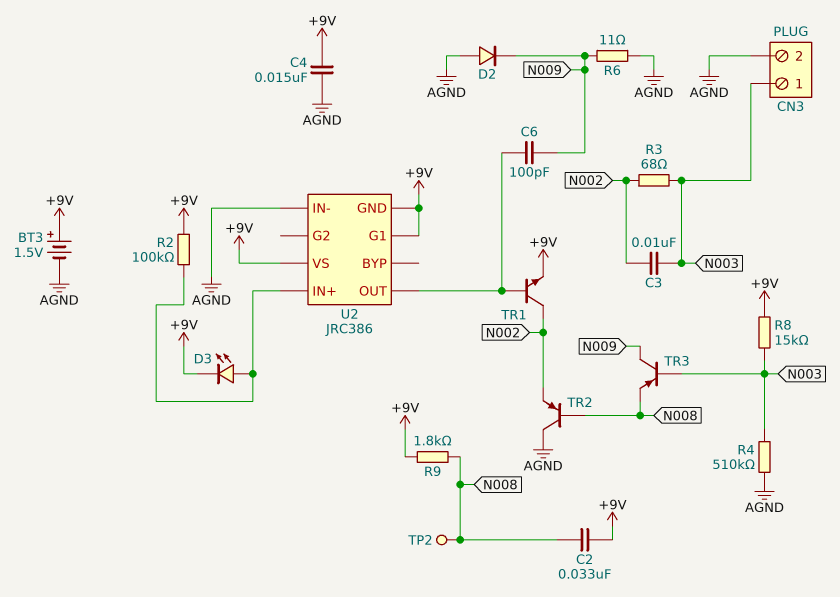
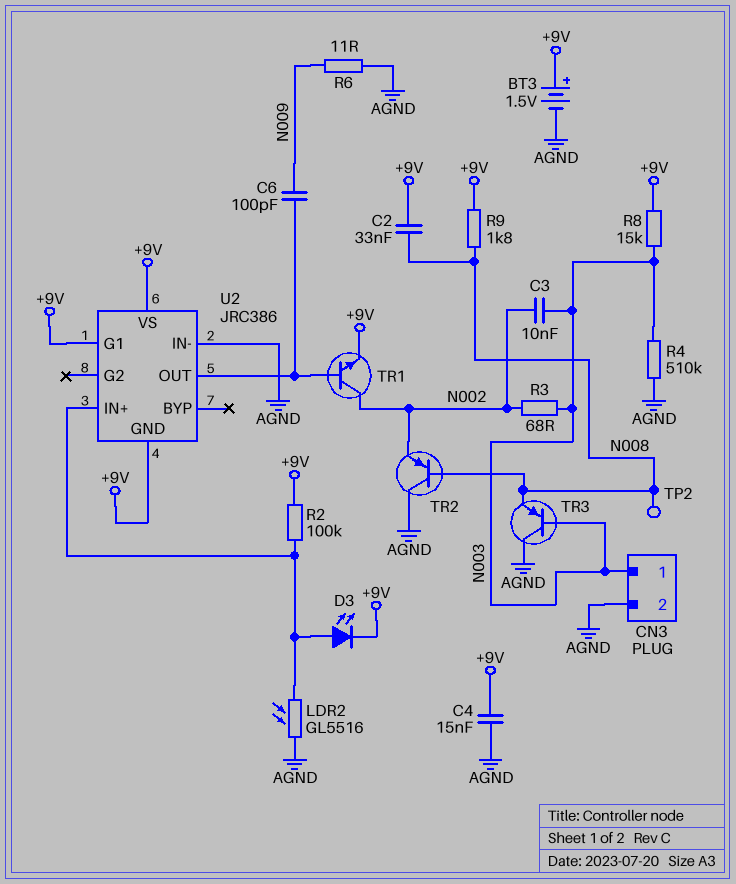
D2: diode (A AGND, K N009) -> none
LDR2: none -> GL5516 (AGND, U2/IN+)
TR3: PNP (B N003, C N009, E N008) -> PNP (B N003, C AGND, E N008)

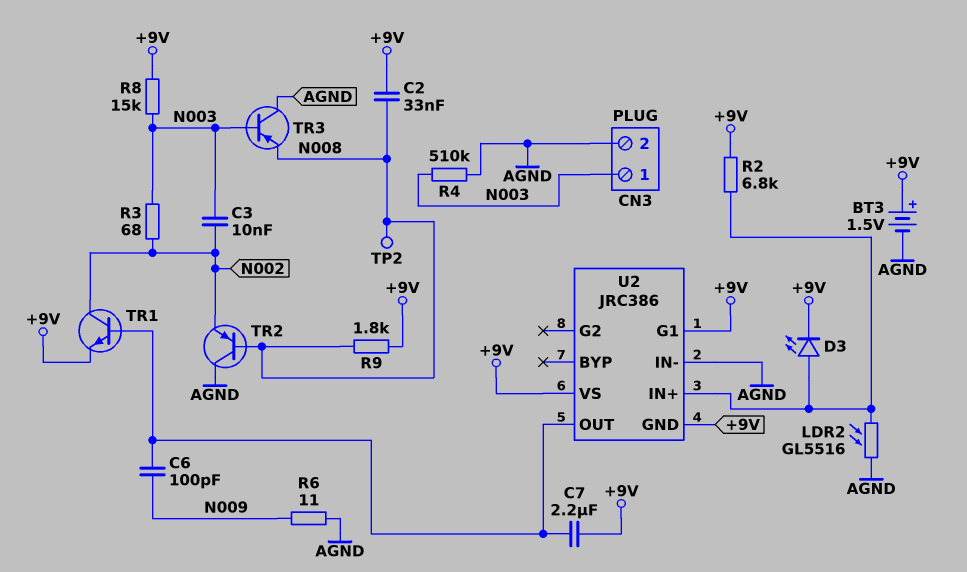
C4: 15nF (+9V, AGND) -> none
C7: none -> 2.2uF (+9V, U2/OUT)
R2: 100k (+9V, U2/IN+) -> 6.8k (+9V, U2/IN+)

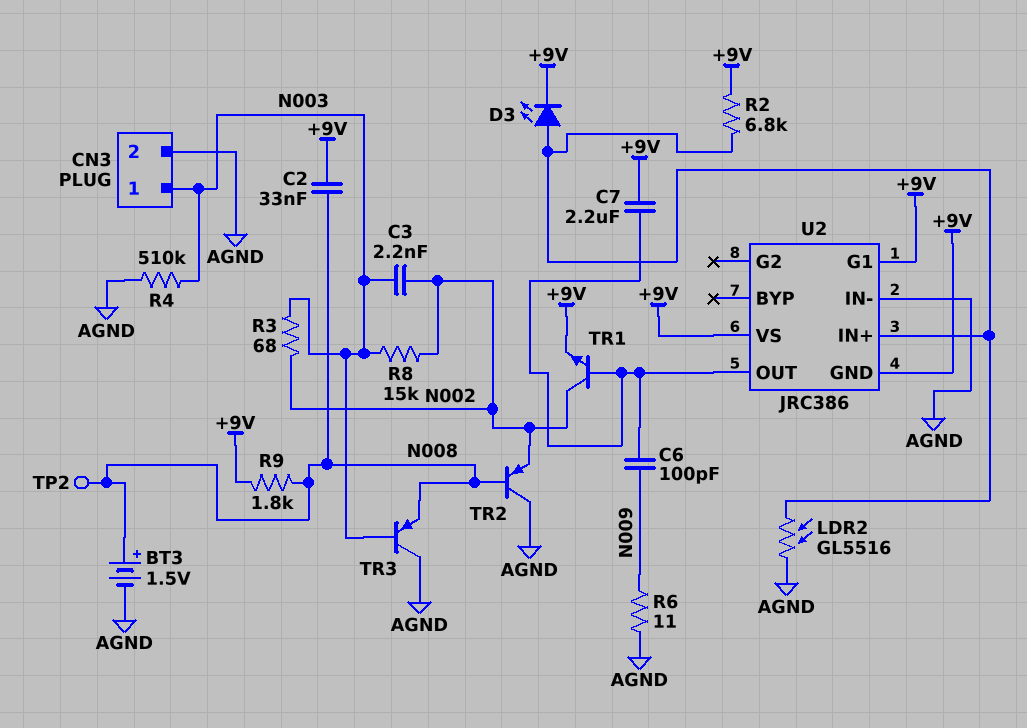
BT3: 1.5V (plus +9V, minus AGND) -> 1.5V (plus N008, minus AGND)
C3: 10nF (N002, N003) -> 2.2nF (N002, N003)
R8: 15k (+9V, N003) -> 15k (N002, N003)

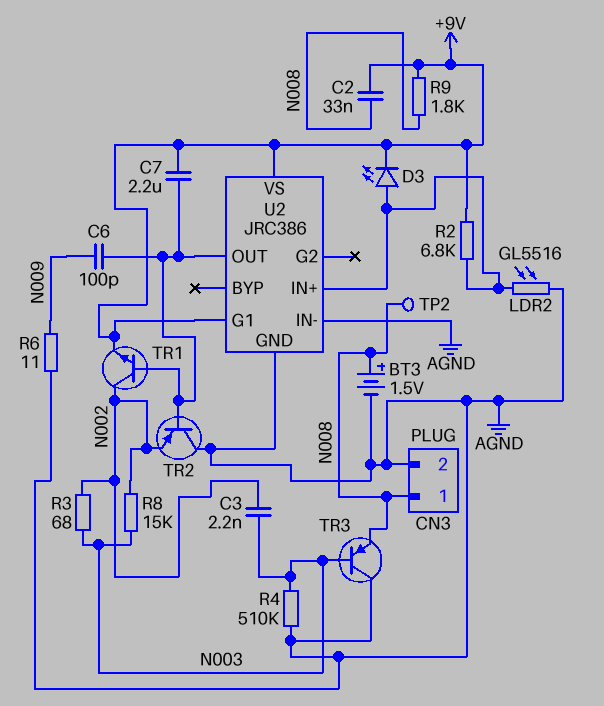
CN3 pin 1: N003 -> N008
TR2: PNP (B N008, C AGND, E N002) -> PNP (B U2/OUT, C AGND, E N002)
U2 pin GND: +9V -> AGND

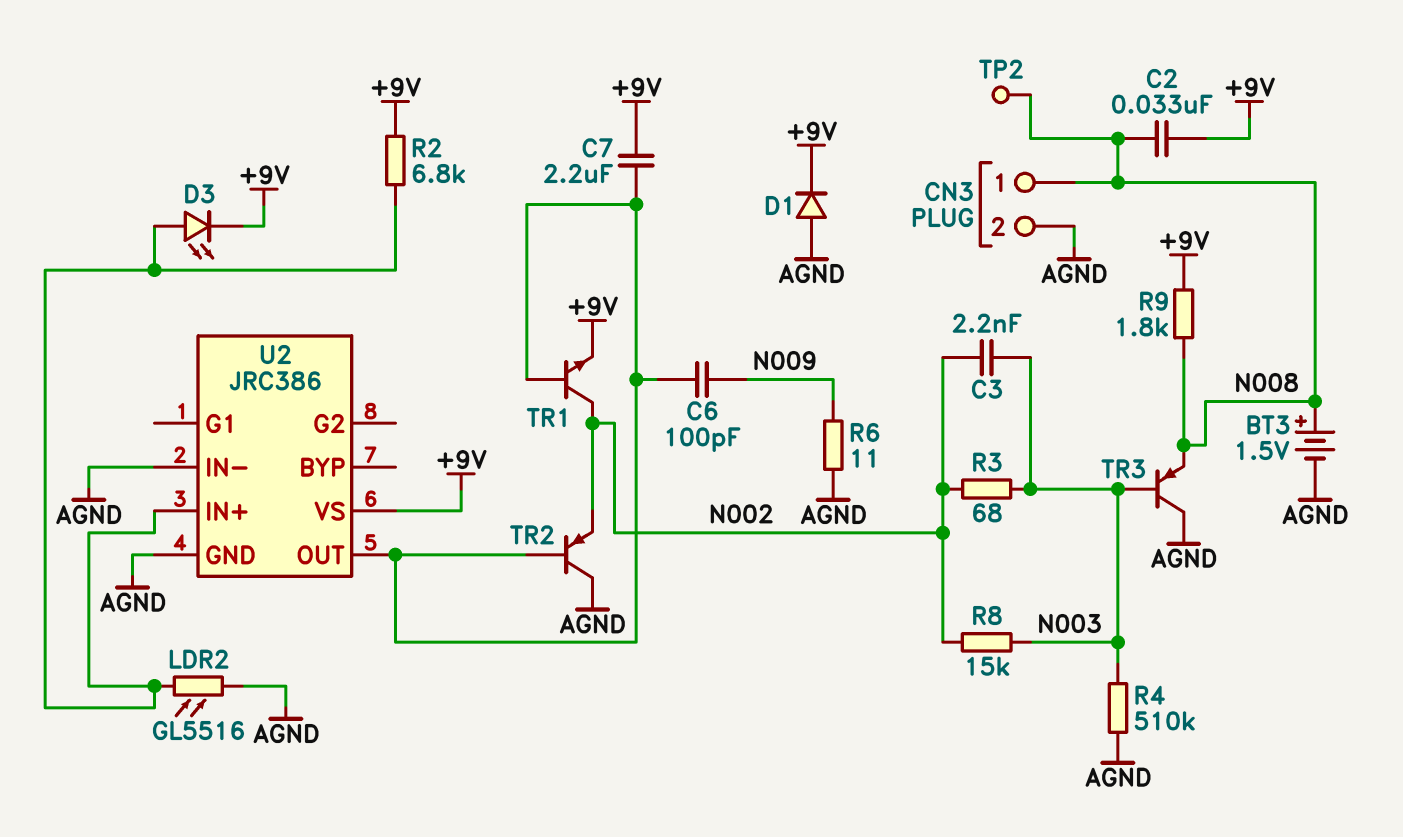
D1: none -> diode (A AGND, K +9V)
U2 pin G1: +9V -> none

